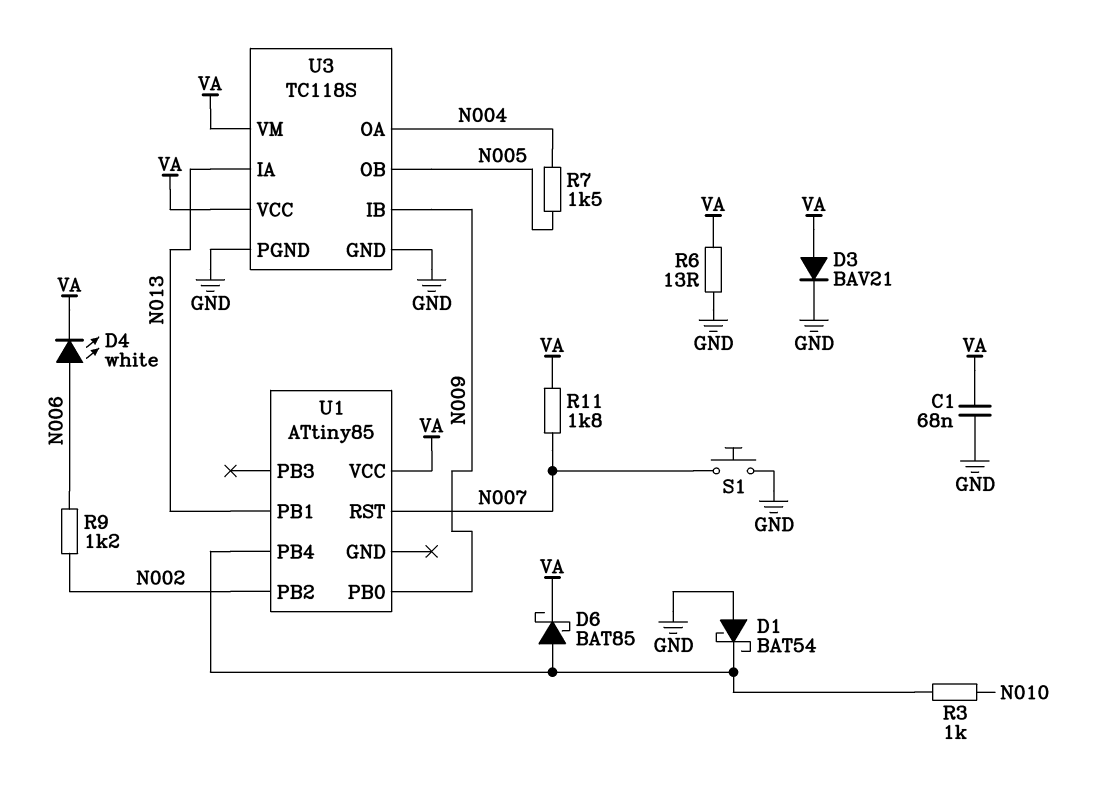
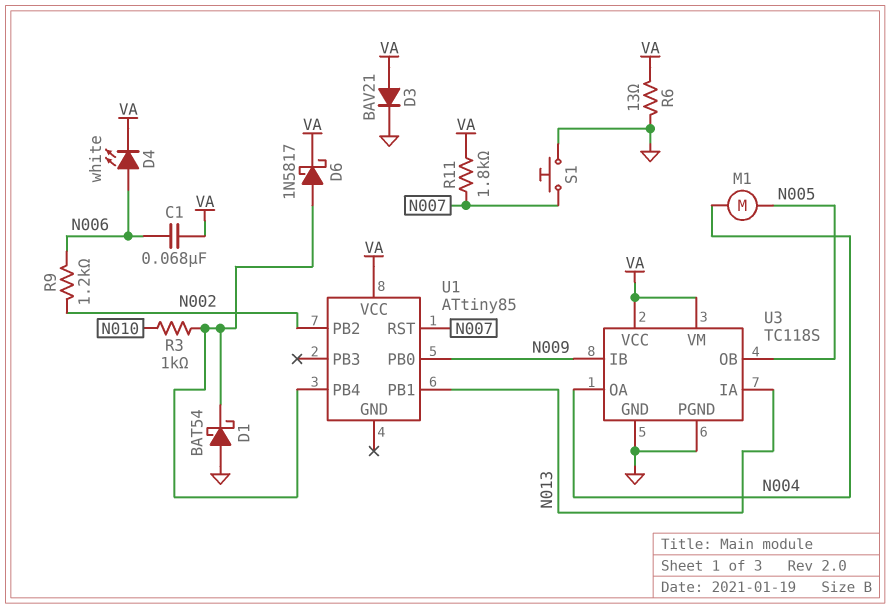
C1: 68nF (GND, VA) -> 68nF (N006, VA)
D6: schottky BAT85 (A U1/PB4, K VA) -> schottky 1N5817 (A U1/PB4, K VA)
M1: none -> motor (N004, N005)
R7: 1.5k (N004, N005) -> none

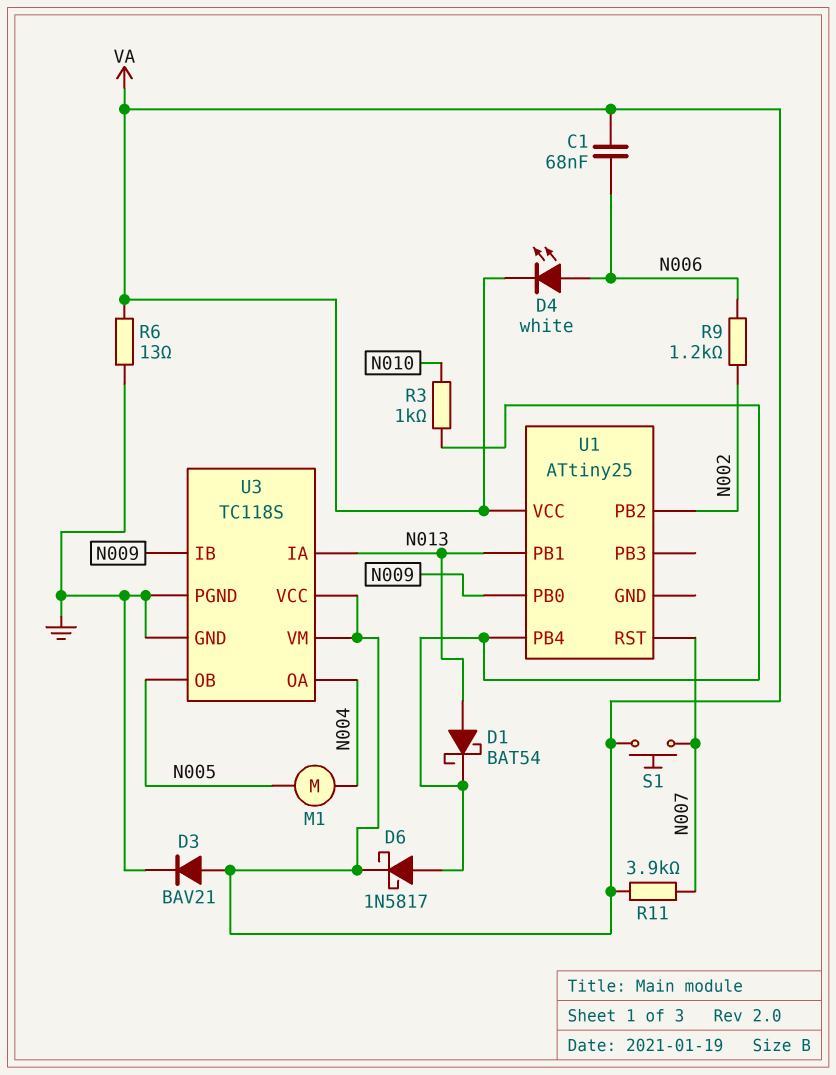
D1: schottky BAT54 (A GND, K U1/PB4) -> schottky BAT54 (A N013, K U1/PB4)
R11: 1.8k (N007, VA) -> 3.9k (N007, VA)
S1: button (GND, N007) -> button (N007, VA)
U1: ATtiny85 -> ATtiny25

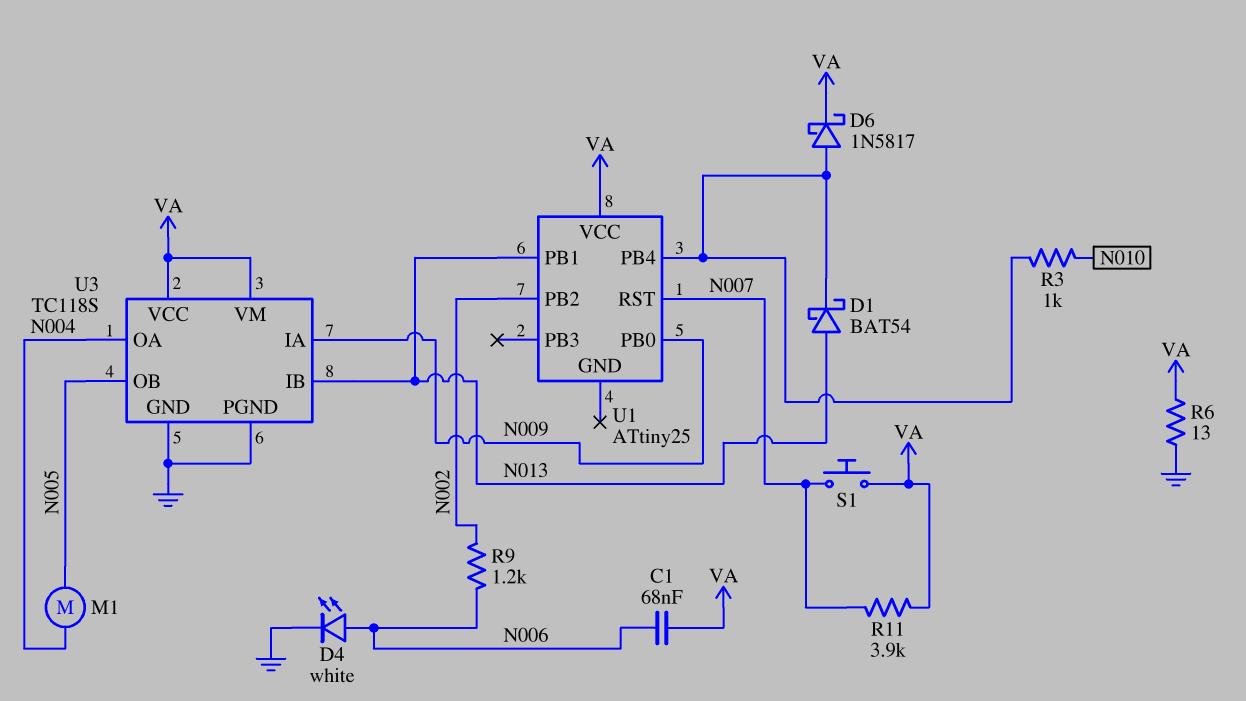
D3: diode BAV21 (A VA, K GND) -> none
D4: LED white (A N006, K VA) -> LED white (A N006, K GND)
U3 pin IA: N013 -> N009
U3 pin IB: N009 -> N013

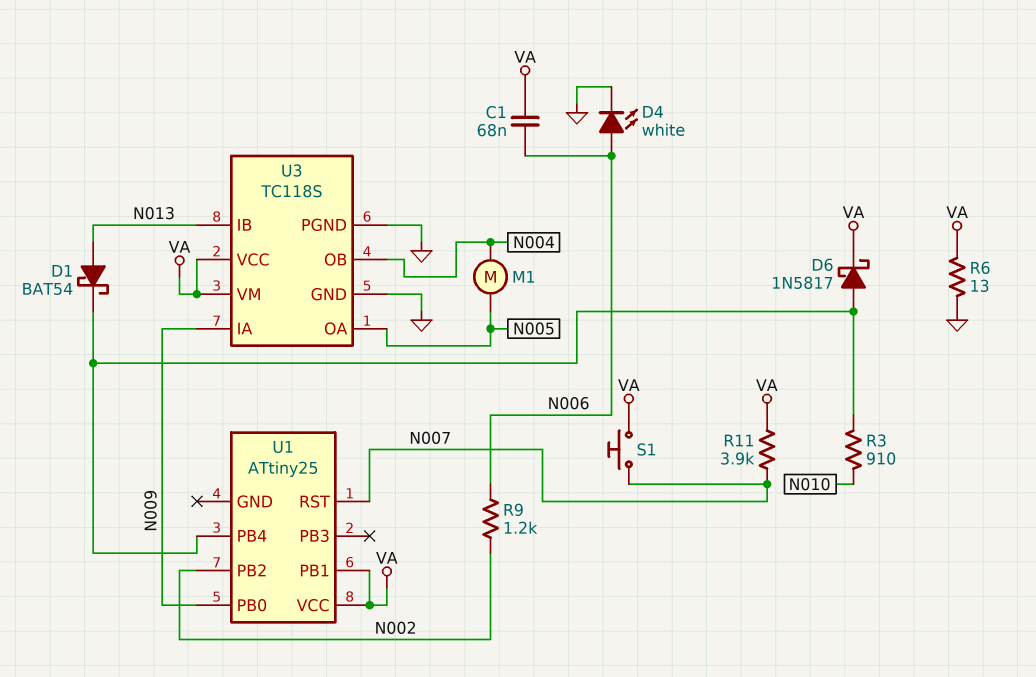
R3: 1k (N010, U1/PB4) -> 910 (N010, U1/PB4)
U1 pin PB1: N013 -> VA
U3 pin OA: N004 -> N005
U3 pin OB: N005 -> N004

